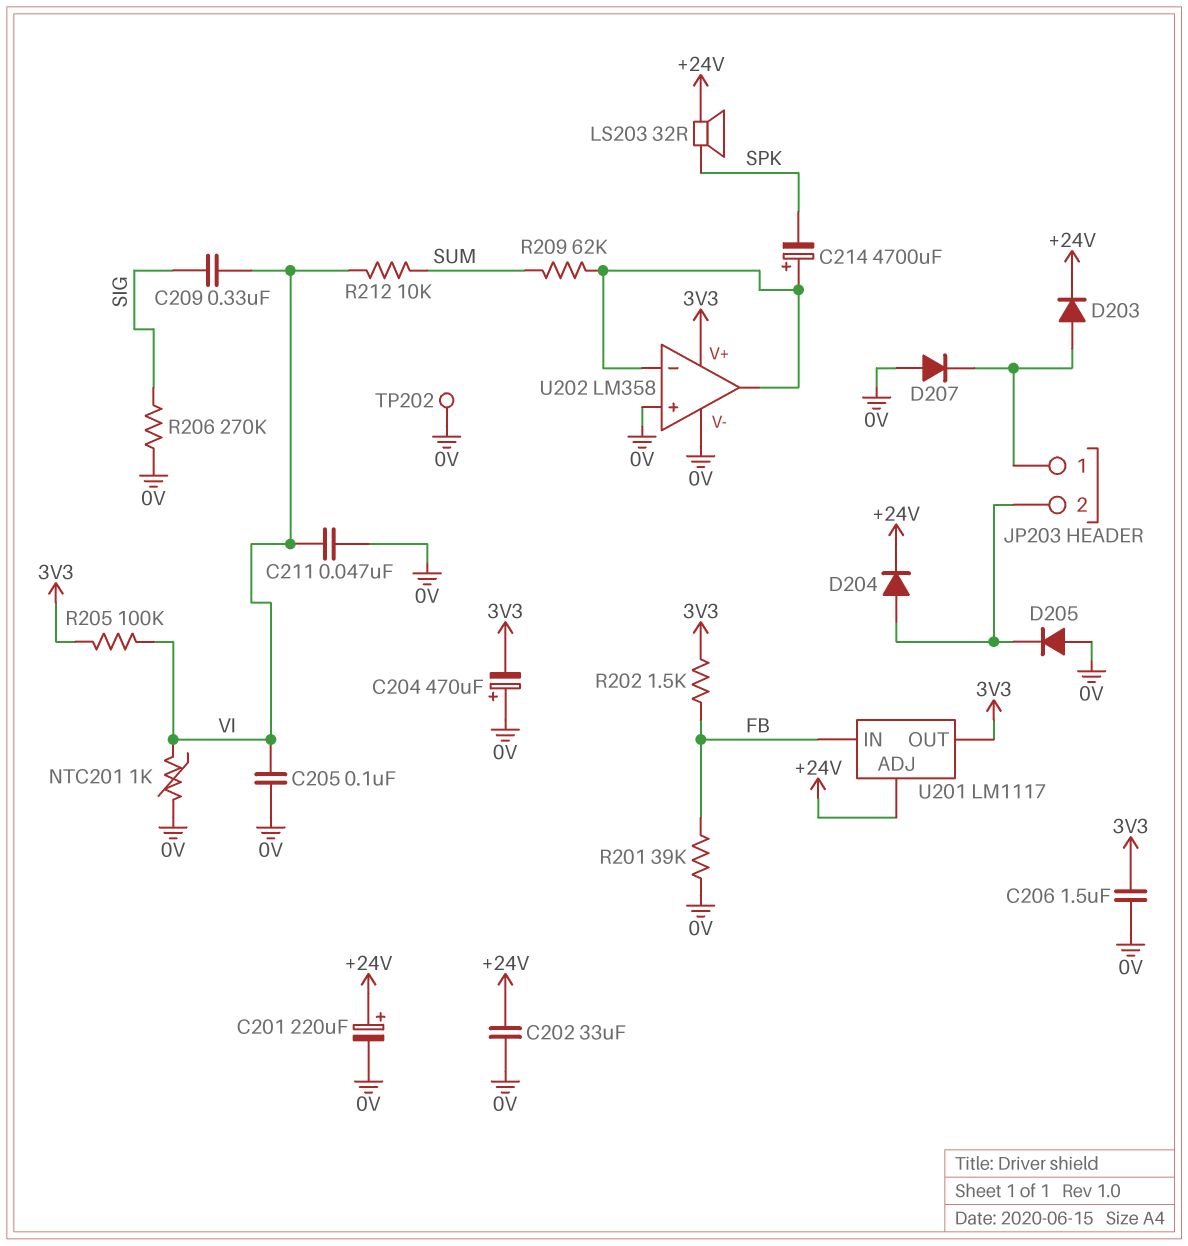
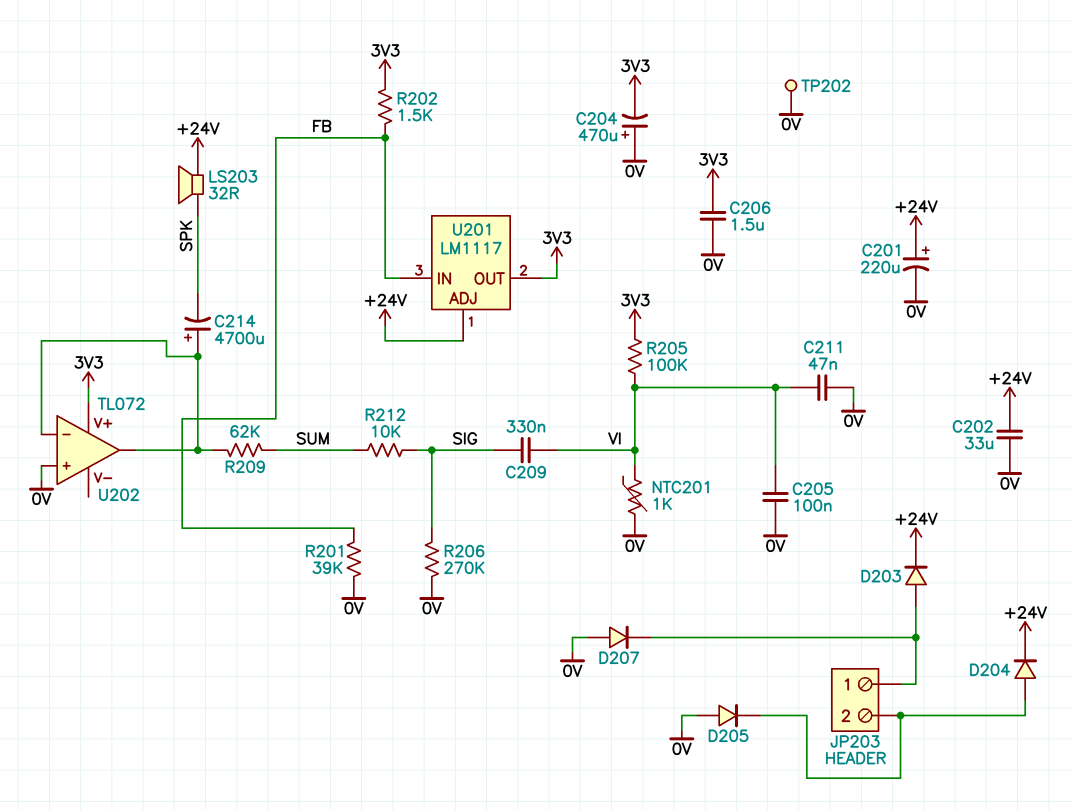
R212: 10k (SUM, VI) -> 10k (SIG, SUM)
U202: LM358 -> TL072
U202 pin V-: 0V -> none

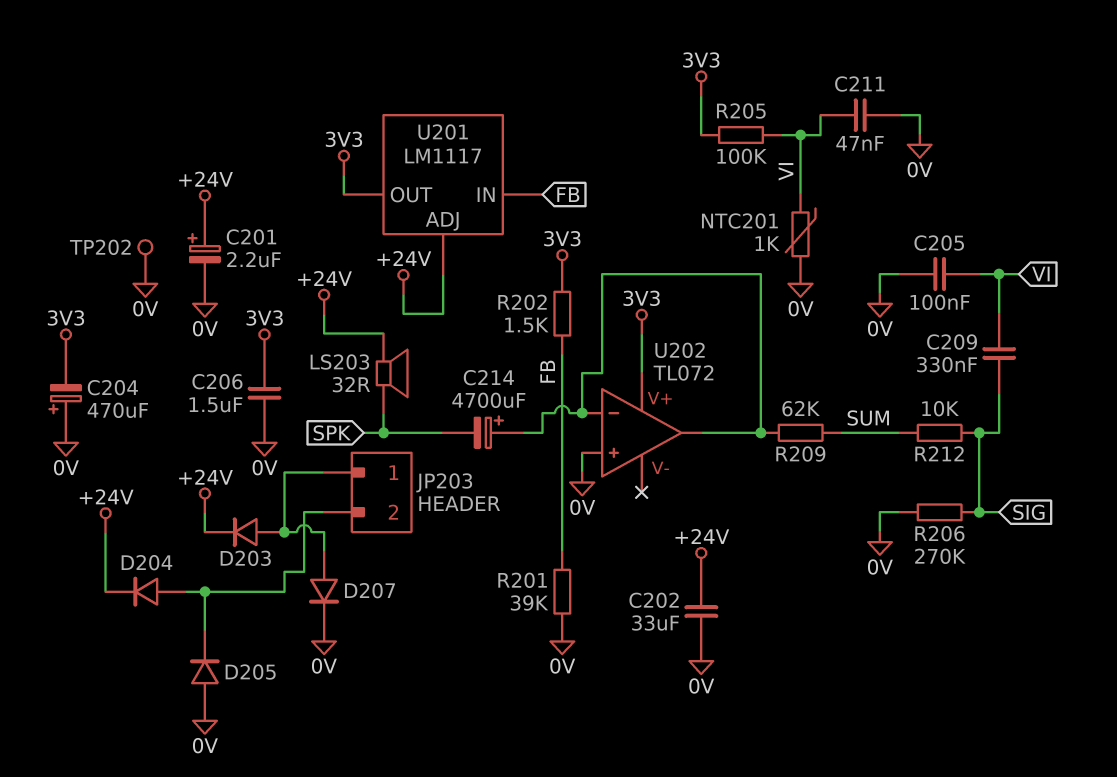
C201: 220uF (plus +24V, minus 0V) -> 2.2uF (plus +24V, minus 0V)
D207: diode (A 0V, K JP203/1) -> diode (A JP203/1, K 0V)

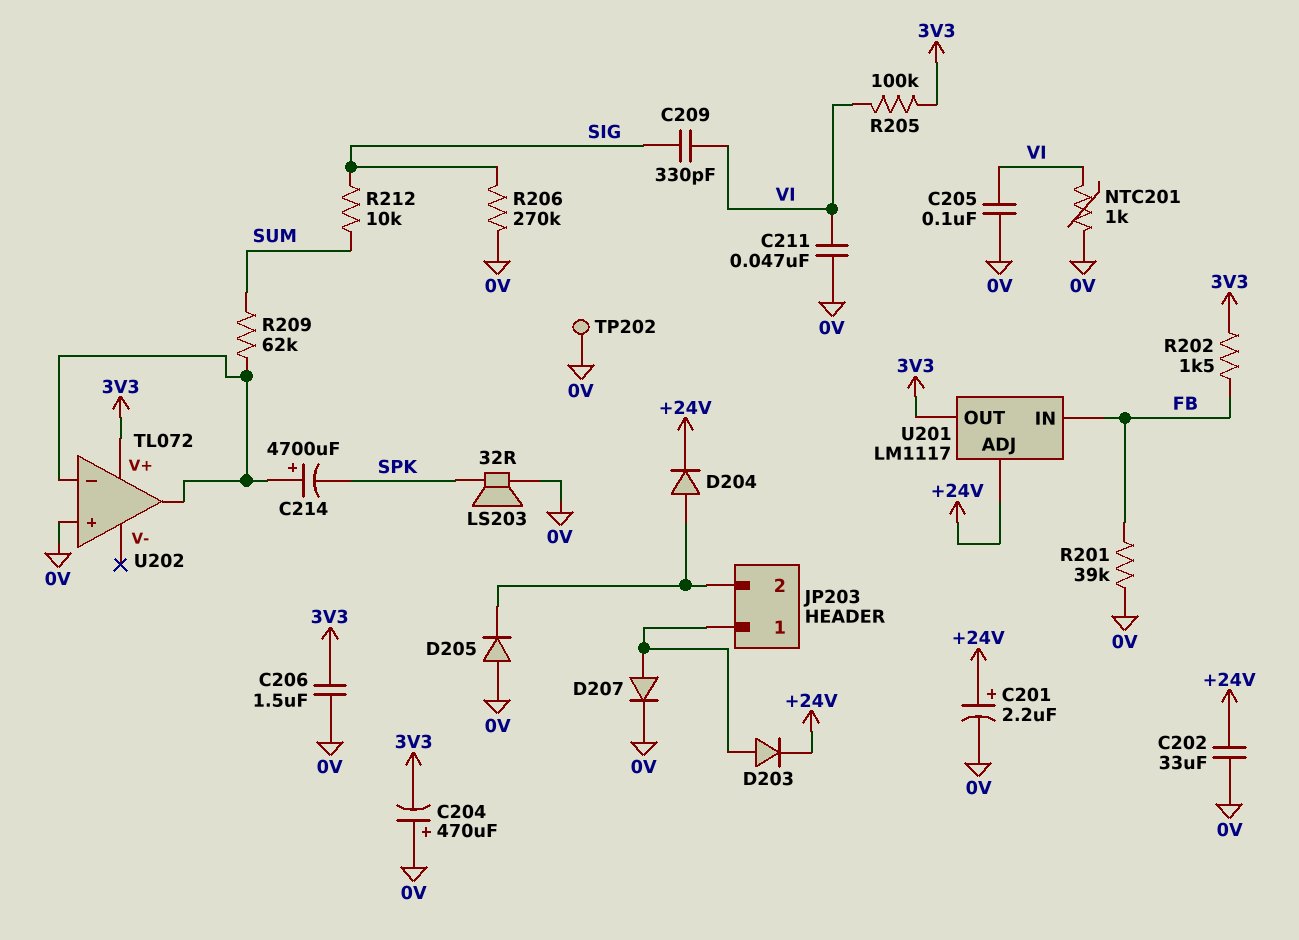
C209: 330nF (SIG, VI) -> 330pF (SIG, VI)
LS203: speaker 32R (+24V, SPK) -> speaker 32R (0V, SPK)

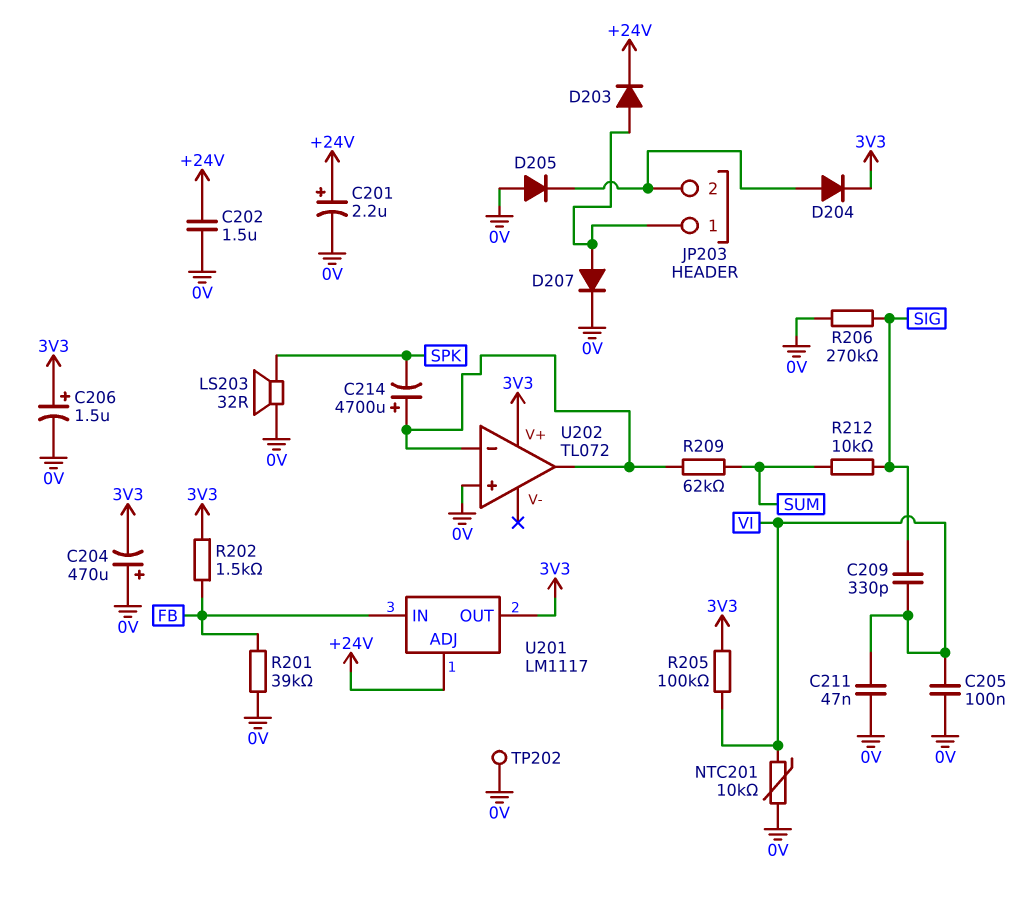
C202: 33uF (+24V, 0V) -> 1.5uF (+24V, 0V)
C206: 1.5uF (0V, 3V3) -> 1.5uF (plus 3V3, minus 0V)
D204: diode (A JP203/2, K +24V) -> diode (A JP203/2, K 3V3)
NTC201: 1k (0V, VI) -> 10k (0V, VI)

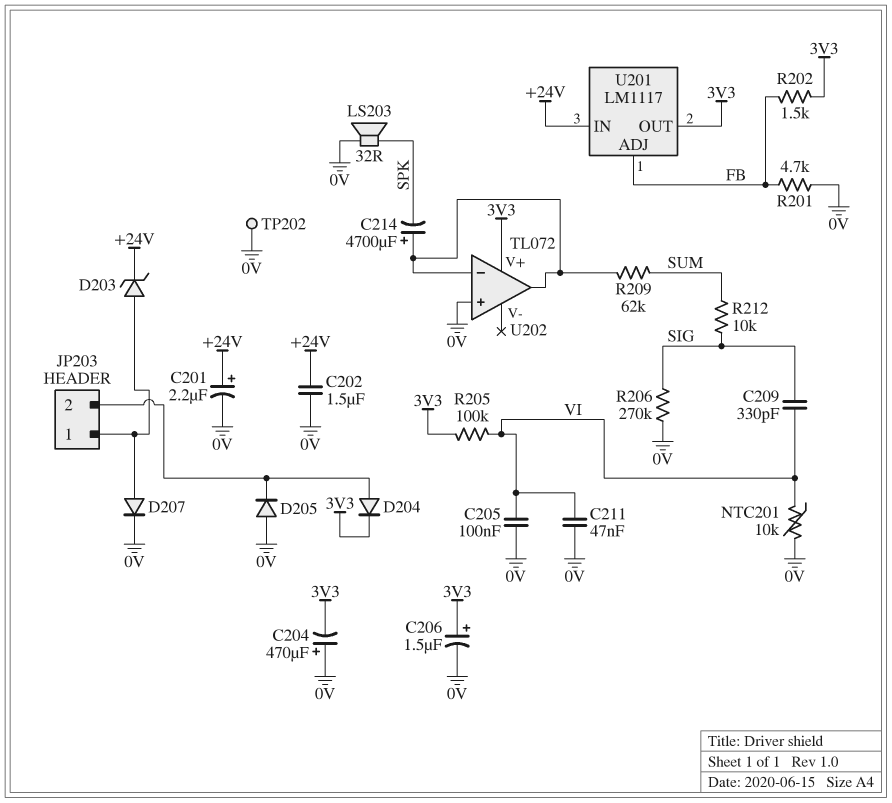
D203: diode (A JP203/1, K +24V) -> zener (A JP203/1, K +24V)
R201: 39k (0V, FB) -> 4.7k (0V, FB)
U201 pin ADJ: +24V -> FB
U201 pin IN: FB -> +24V

